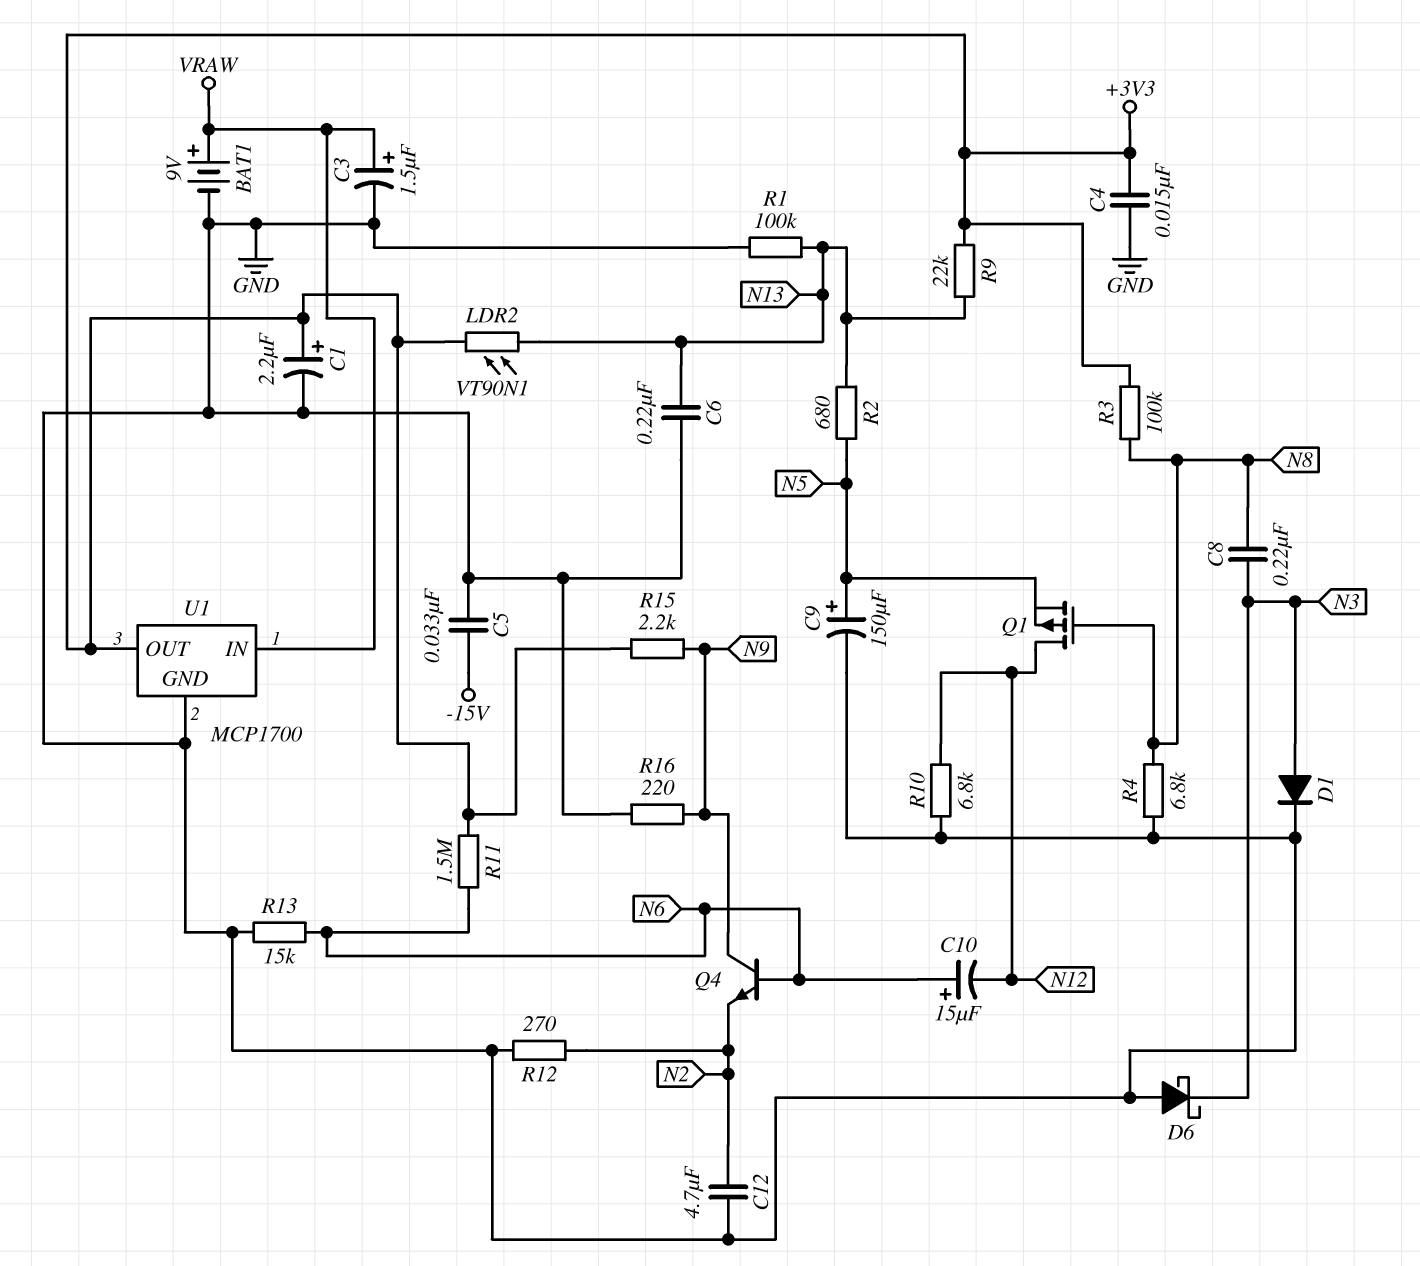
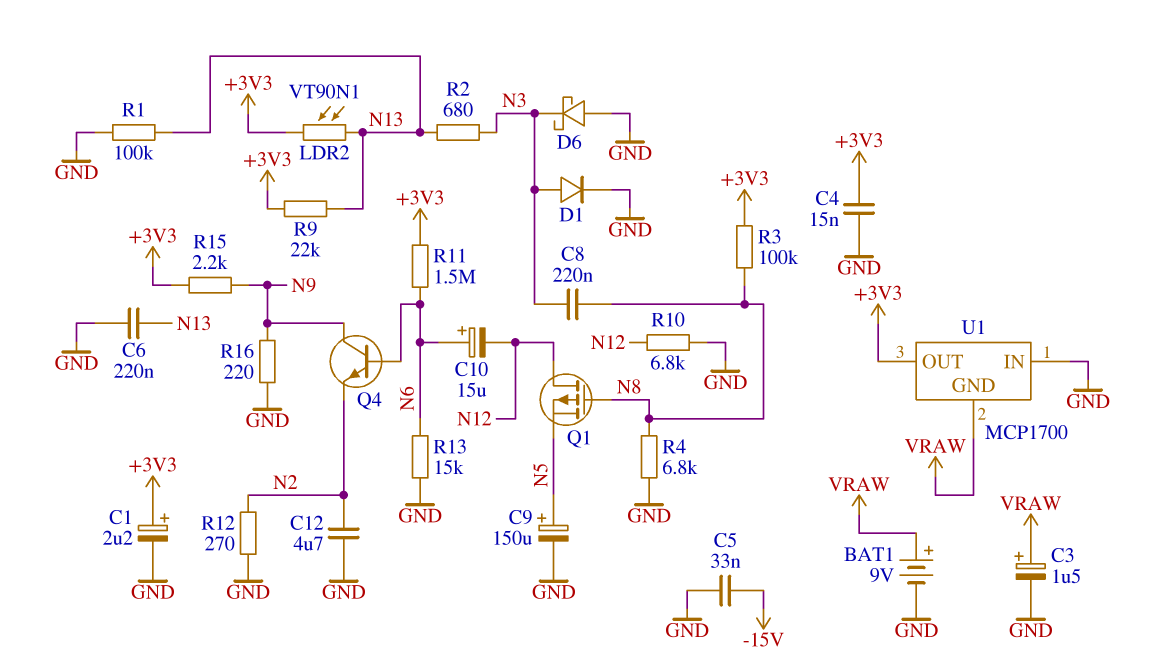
R2: 680 (N5, N13) -> 680 (N3, N13)
U1 pin GND: GND -> VRAW
U1 pin IN: VRAW -> GND

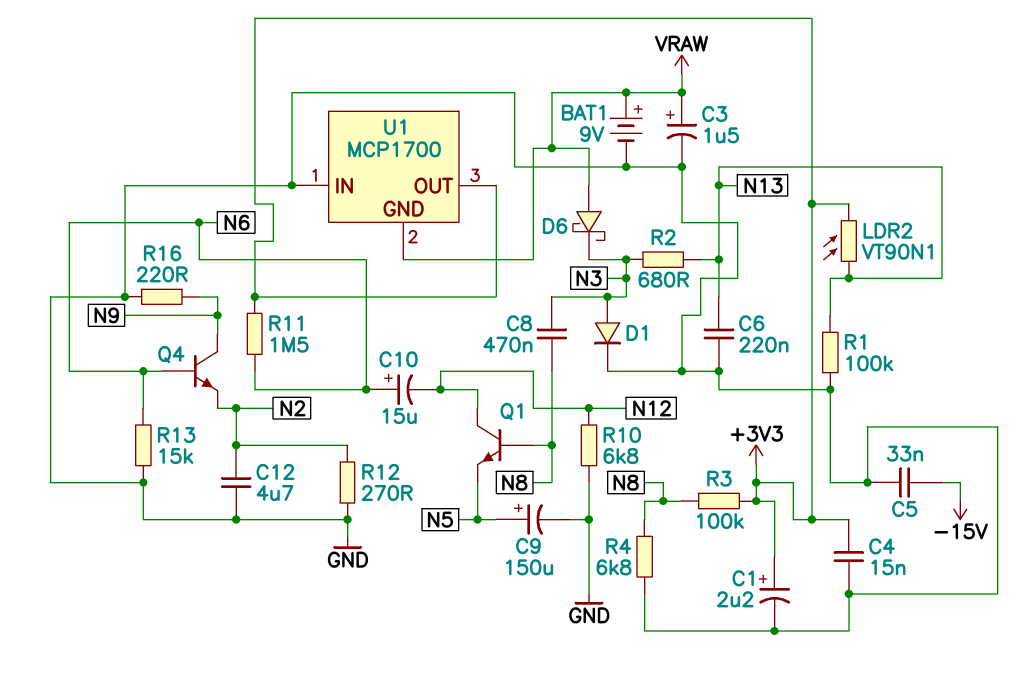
C8: 220nF (N3, N8) -> 470nF (N3, N8)
D6: schottky (A GND, K N3) -> schottky (A VRAW, K N3)
Q1: PMOS (G N8, D N12, S N5) -> NPN (B N8, C N12, E N5)
R9: 22k (+3V3, N13) -> none
R15: 2.2k (+3V3, N9) -> none

